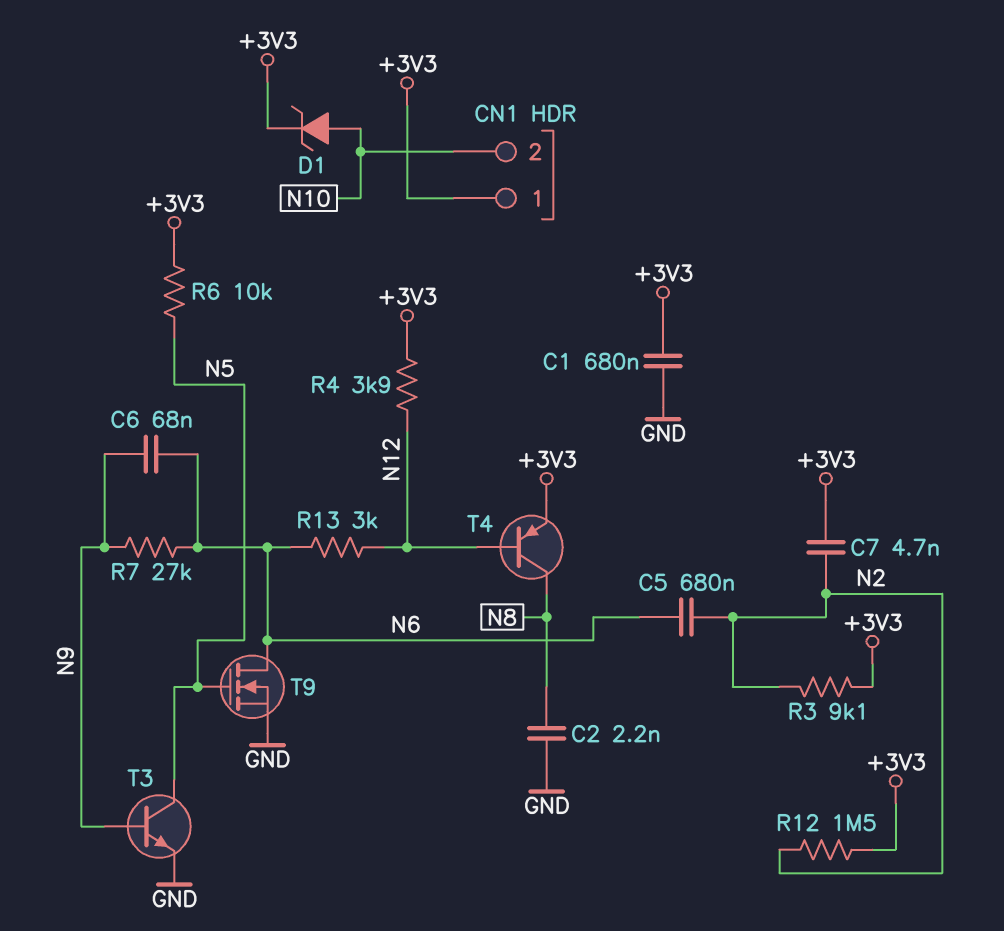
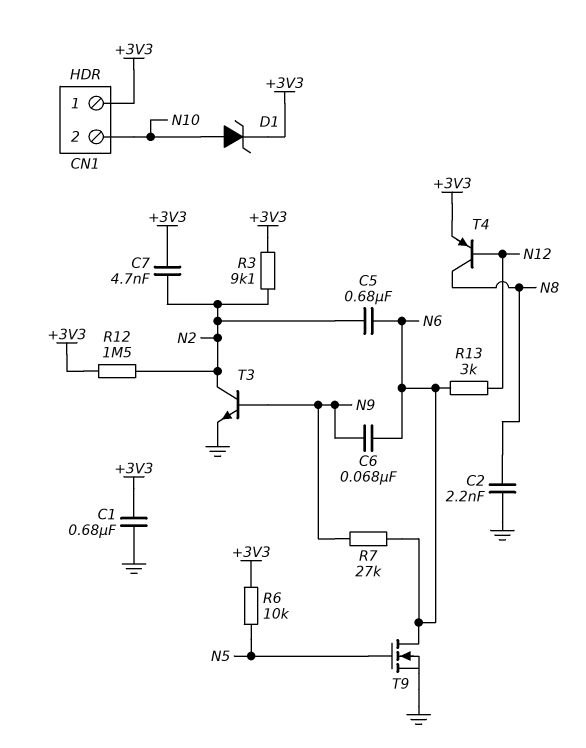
R4: 3.9k (+3V3, N12) -> none
T3: NPN (B N9, C N5, E GND) -> NPN (B N9, C N2, E GND)

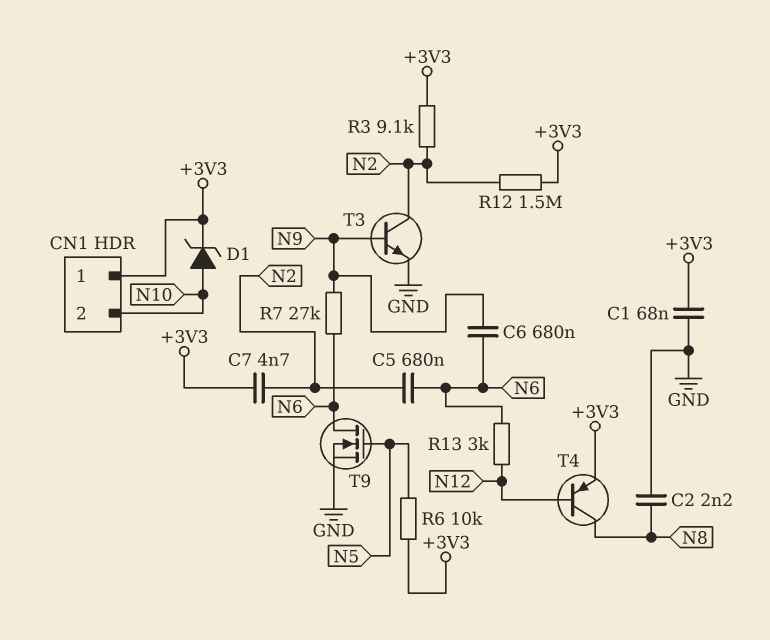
C1: 680nF (+3V3, GND) -> 68nF (+3V3, GND)
C6: 68nF (N6, N9) -> 680nF (N6, N9)

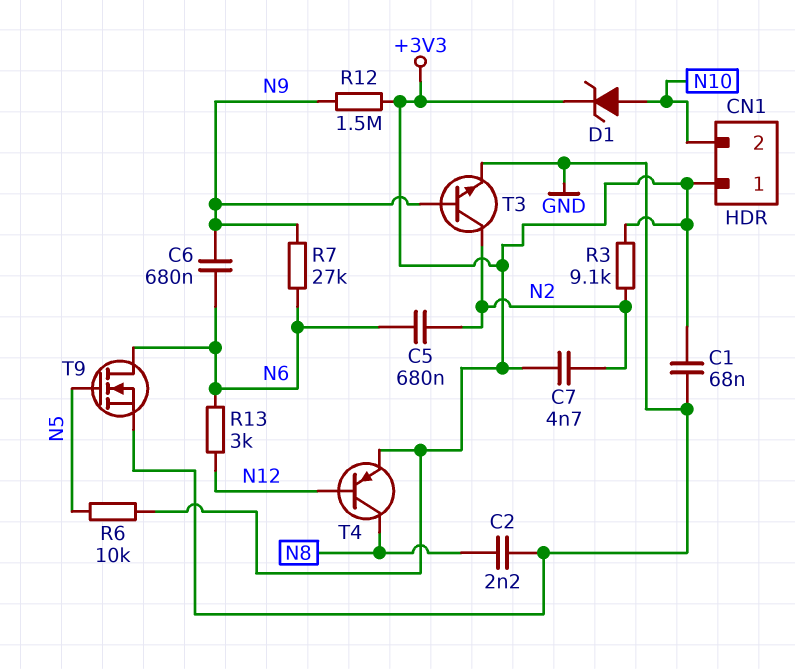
R12: 1.5M (+3V3, N2) -> 1.5M (+3V3, N9)

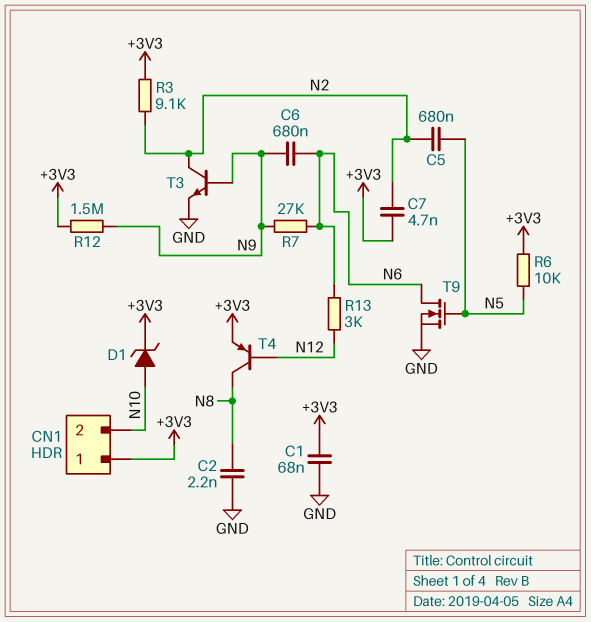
C5: 680nF (N2, N6) -> 680nF (N2, N5)

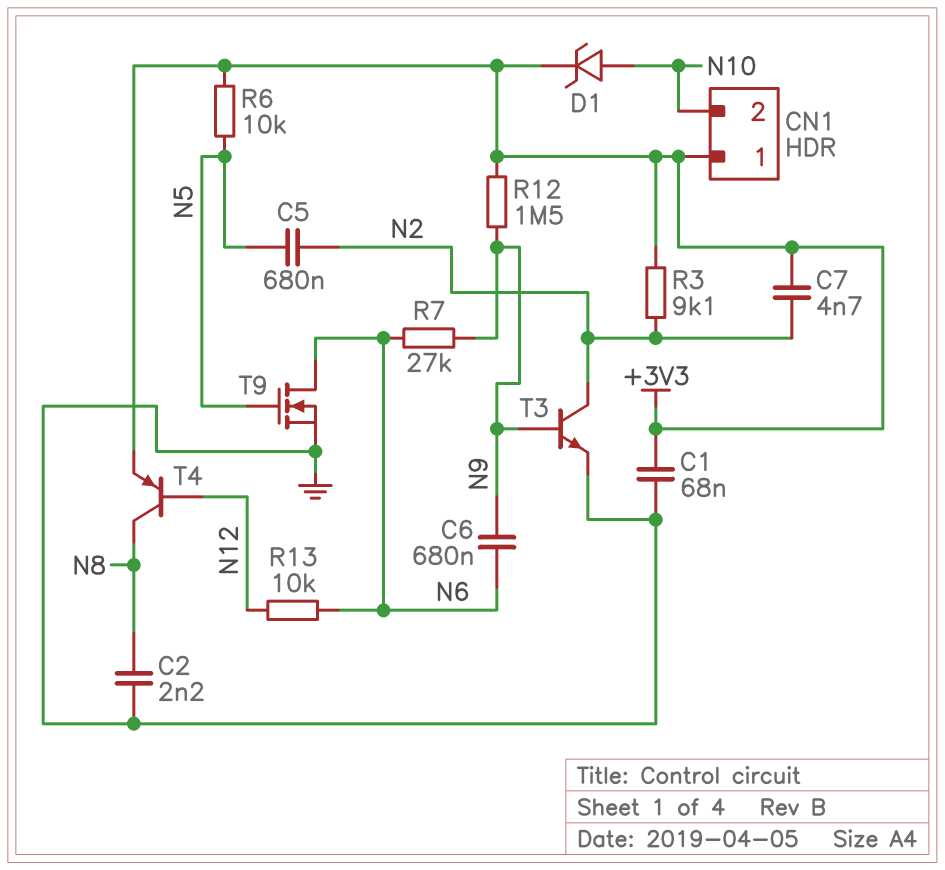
R13: 3k (N6, N12) -> 10k (N6, N12)

